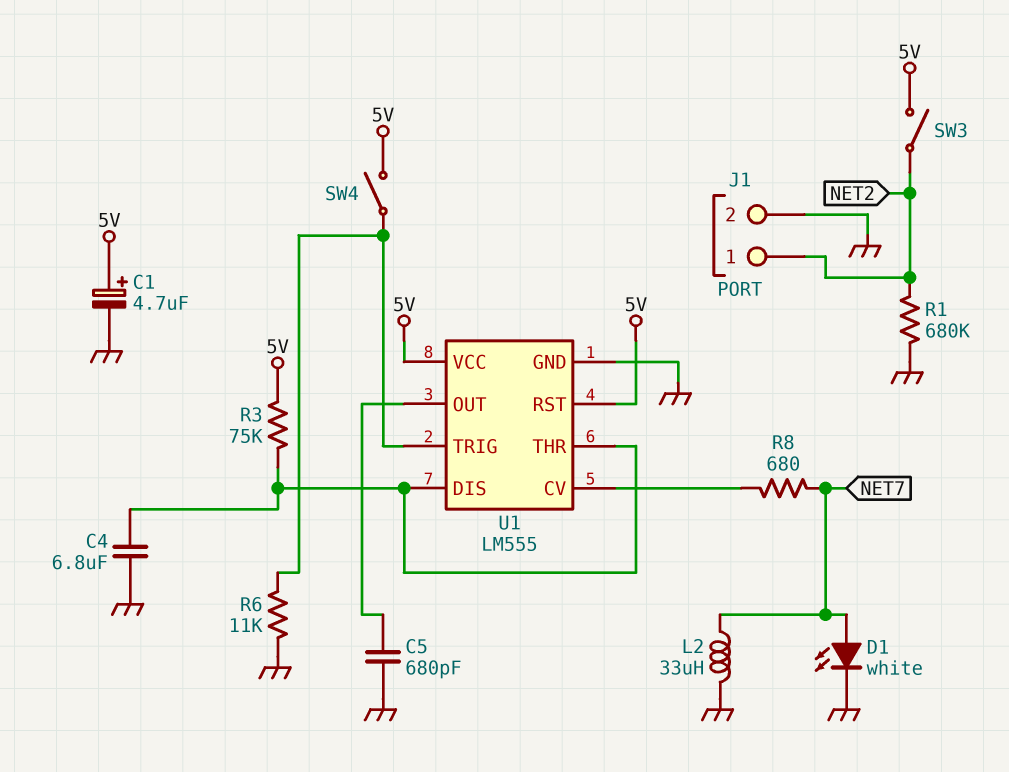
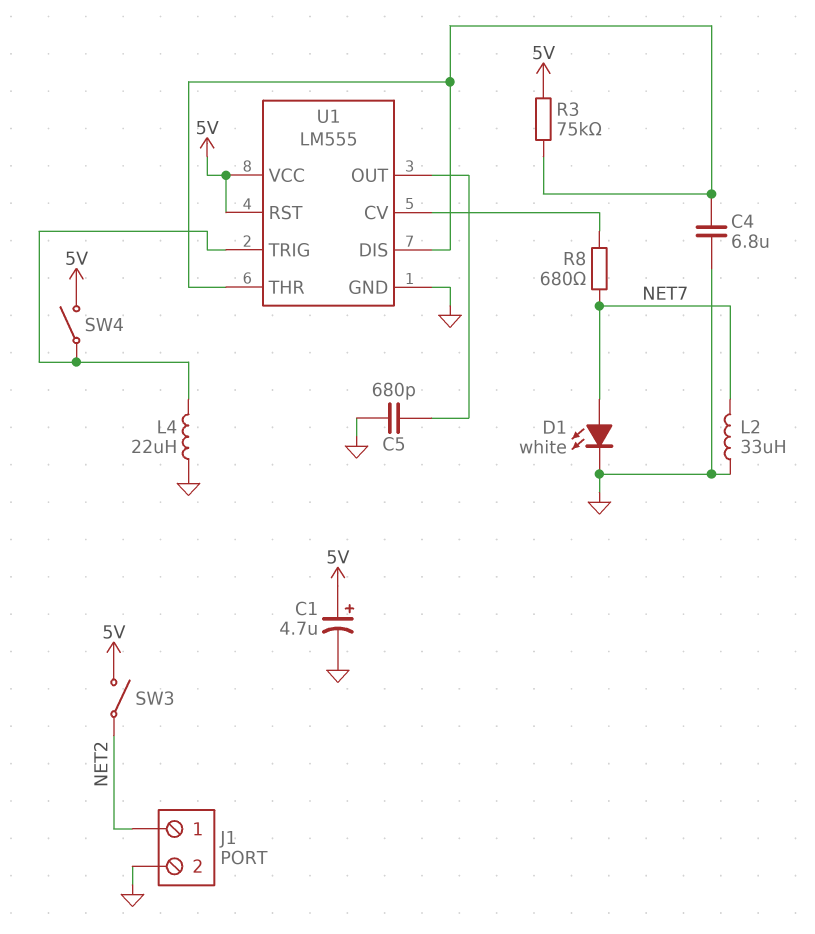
L4: none -> 22uH (GND, U1/TRIG)
R1: 680k (GND, NET2) -> none
R6: 11k (GND, U1/TRIG) -> none

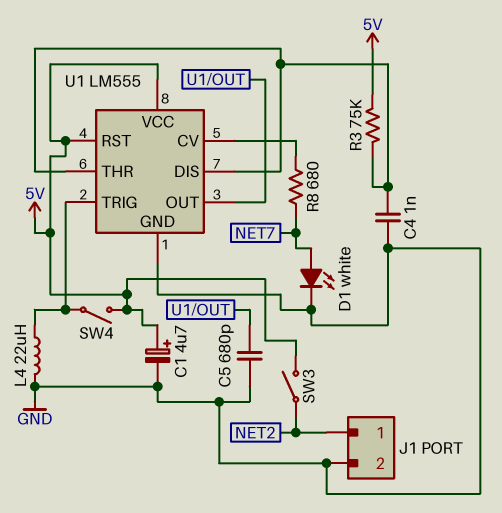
C4: 6.8uF (GND, U1/DIS) -> 1nF (GND, U1/DIS)
L2: 33uH (GND, NET7) -> none

